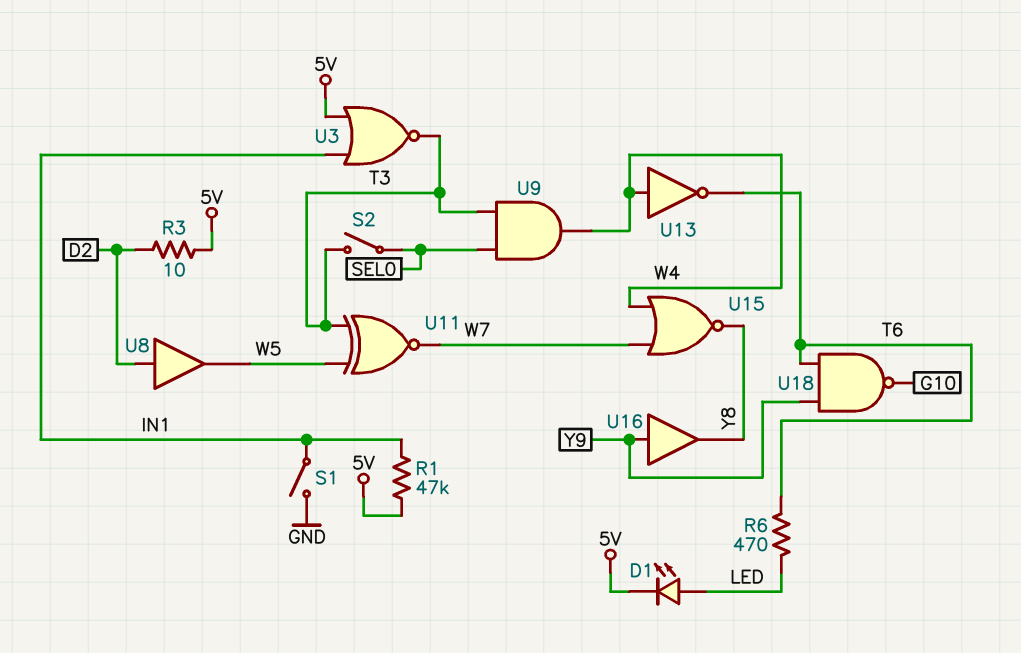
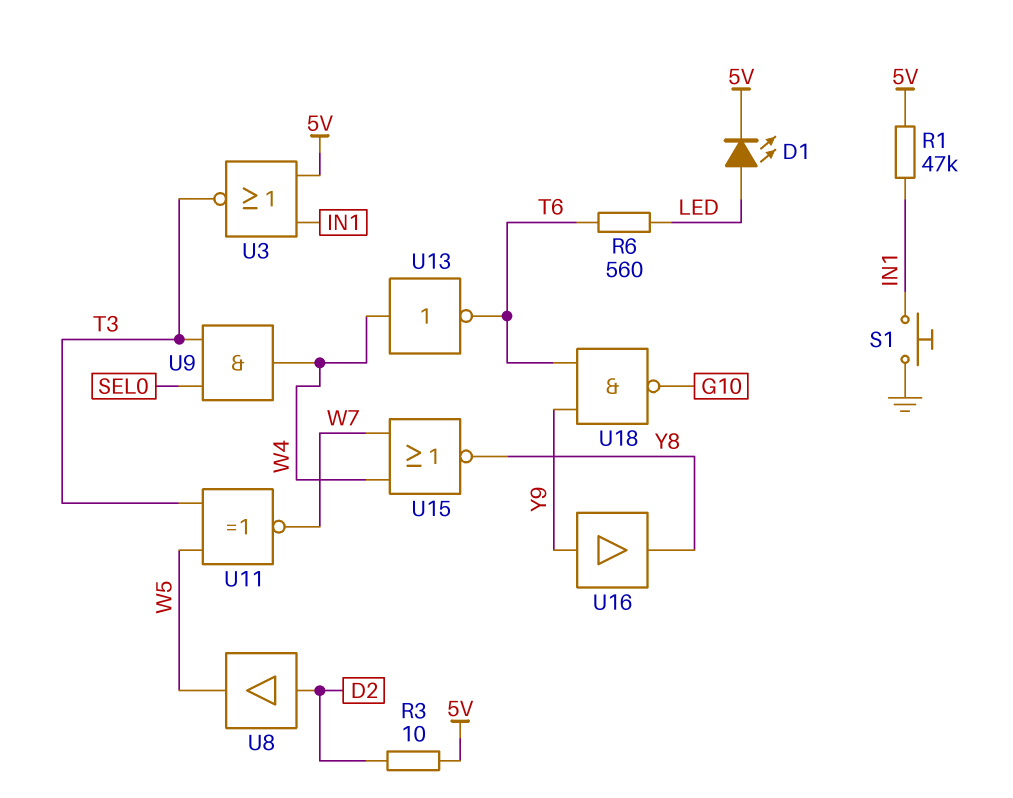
R6: 470 (LED, T6) -> 560 (LED, T6)
S1: switch (GND, IN1) -> button (GND, IN1)
S2: switch (SEL0, T3) -> none

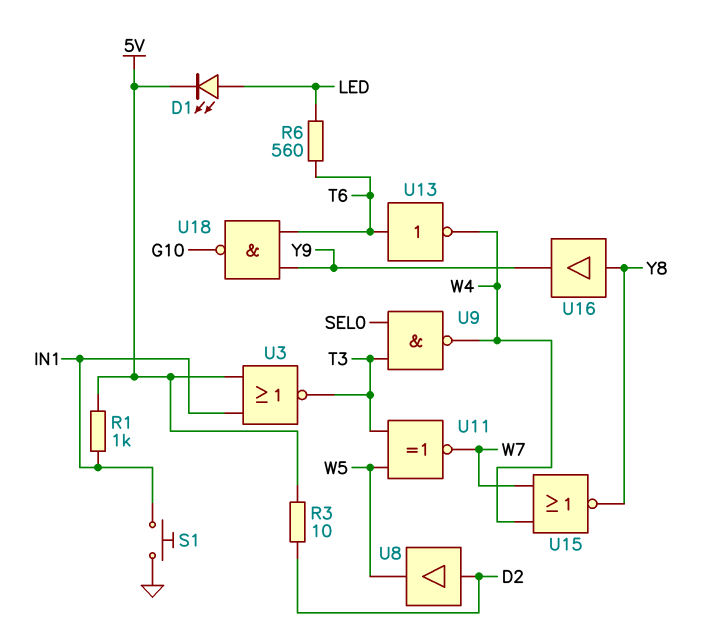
R1: 47k (5V, IN1) -> 1k (5V, IN1)
U9: AND (in SEL0, in T3, out W4) -> NAND (in SEL0, in T3, out W4)
U13: NOT (in W4, out T6) -> NOT (in T6, out W4)
U16: buffer (in Y9, out Y8) -> buffer (in Y8, out Y9)

